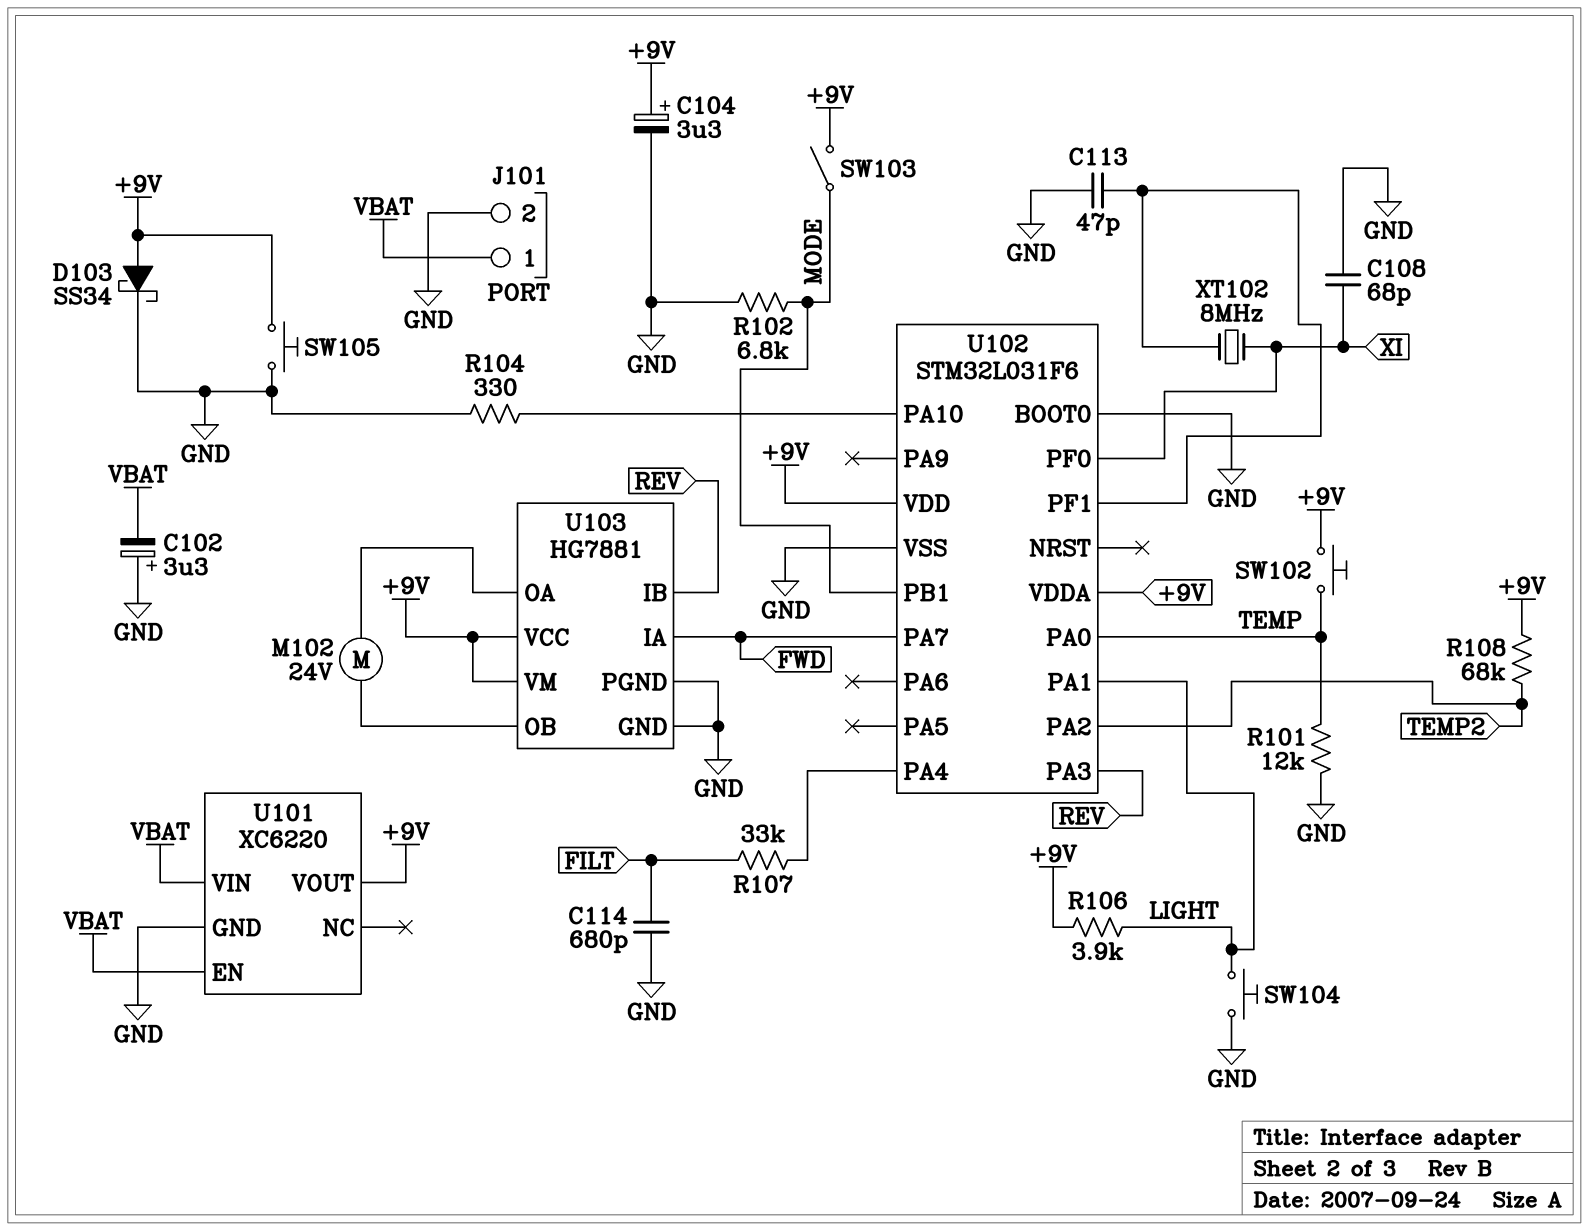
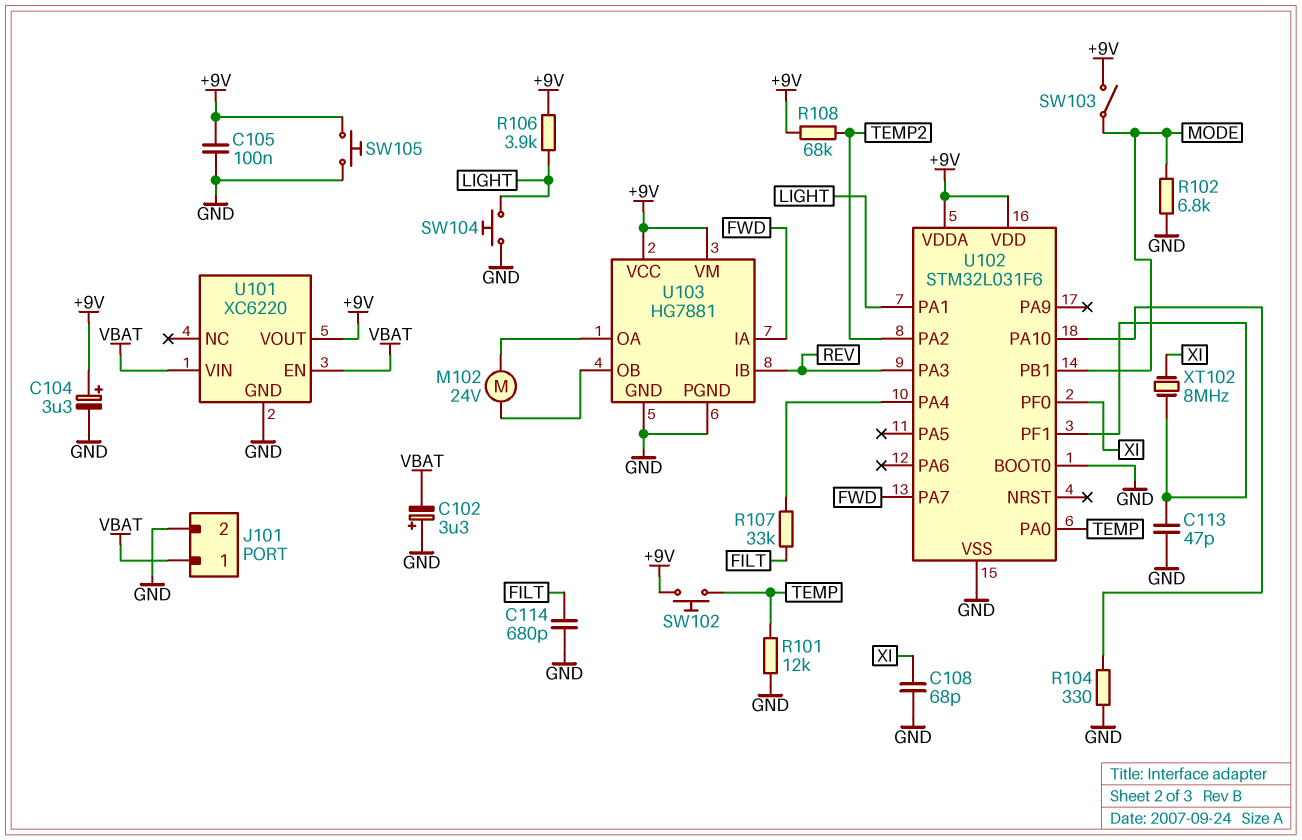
C105: none -> 100nF (+9V, GND)
D103: schottky SS34 (A +9V, K GND) -> none

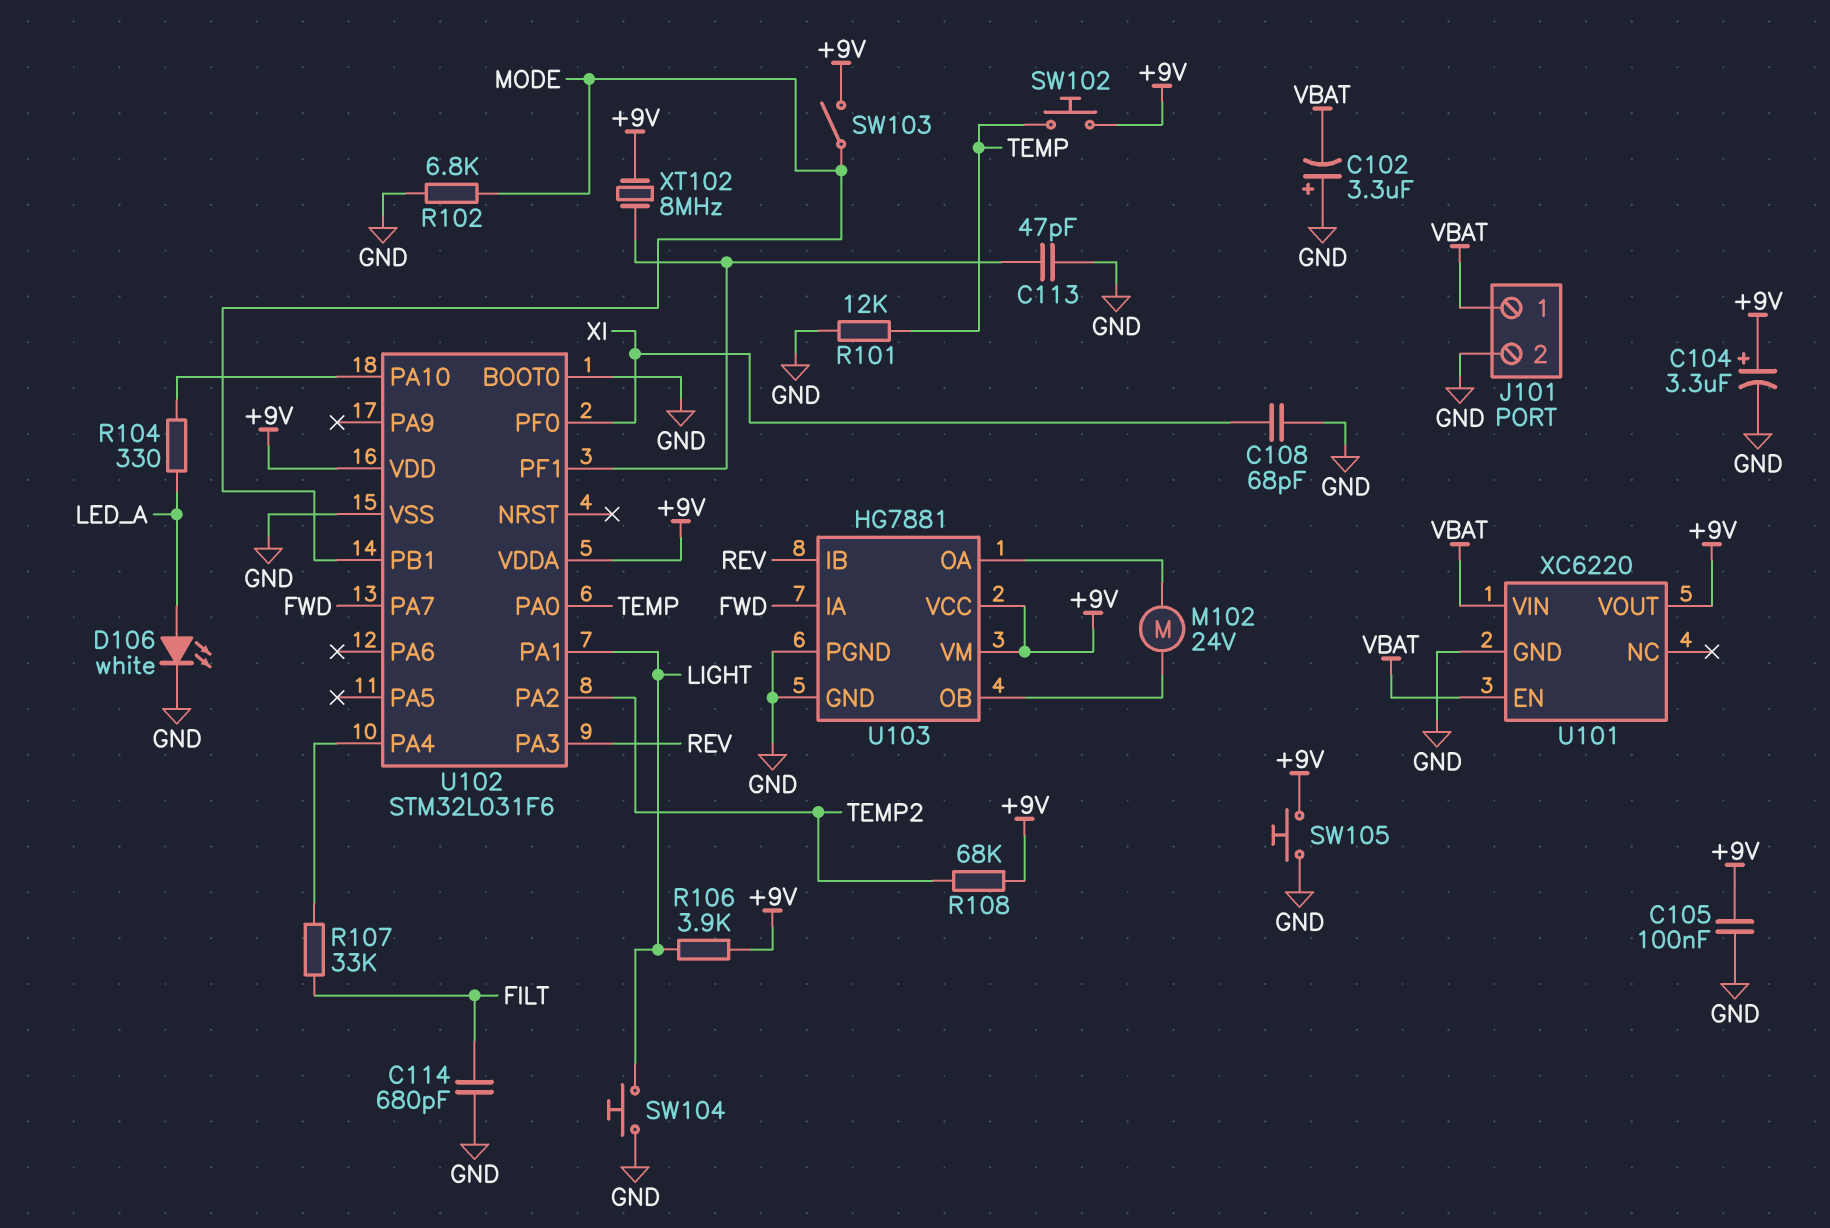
D106: none -> LED white (A LED_A, K GND)
R104: 330 (GND, U102/PA10) -> 330 (LED_A, U102/PA10)
XT102: 8MHz (U102/PF1, XI) -> 8MHz (+9V, U102/PF1)

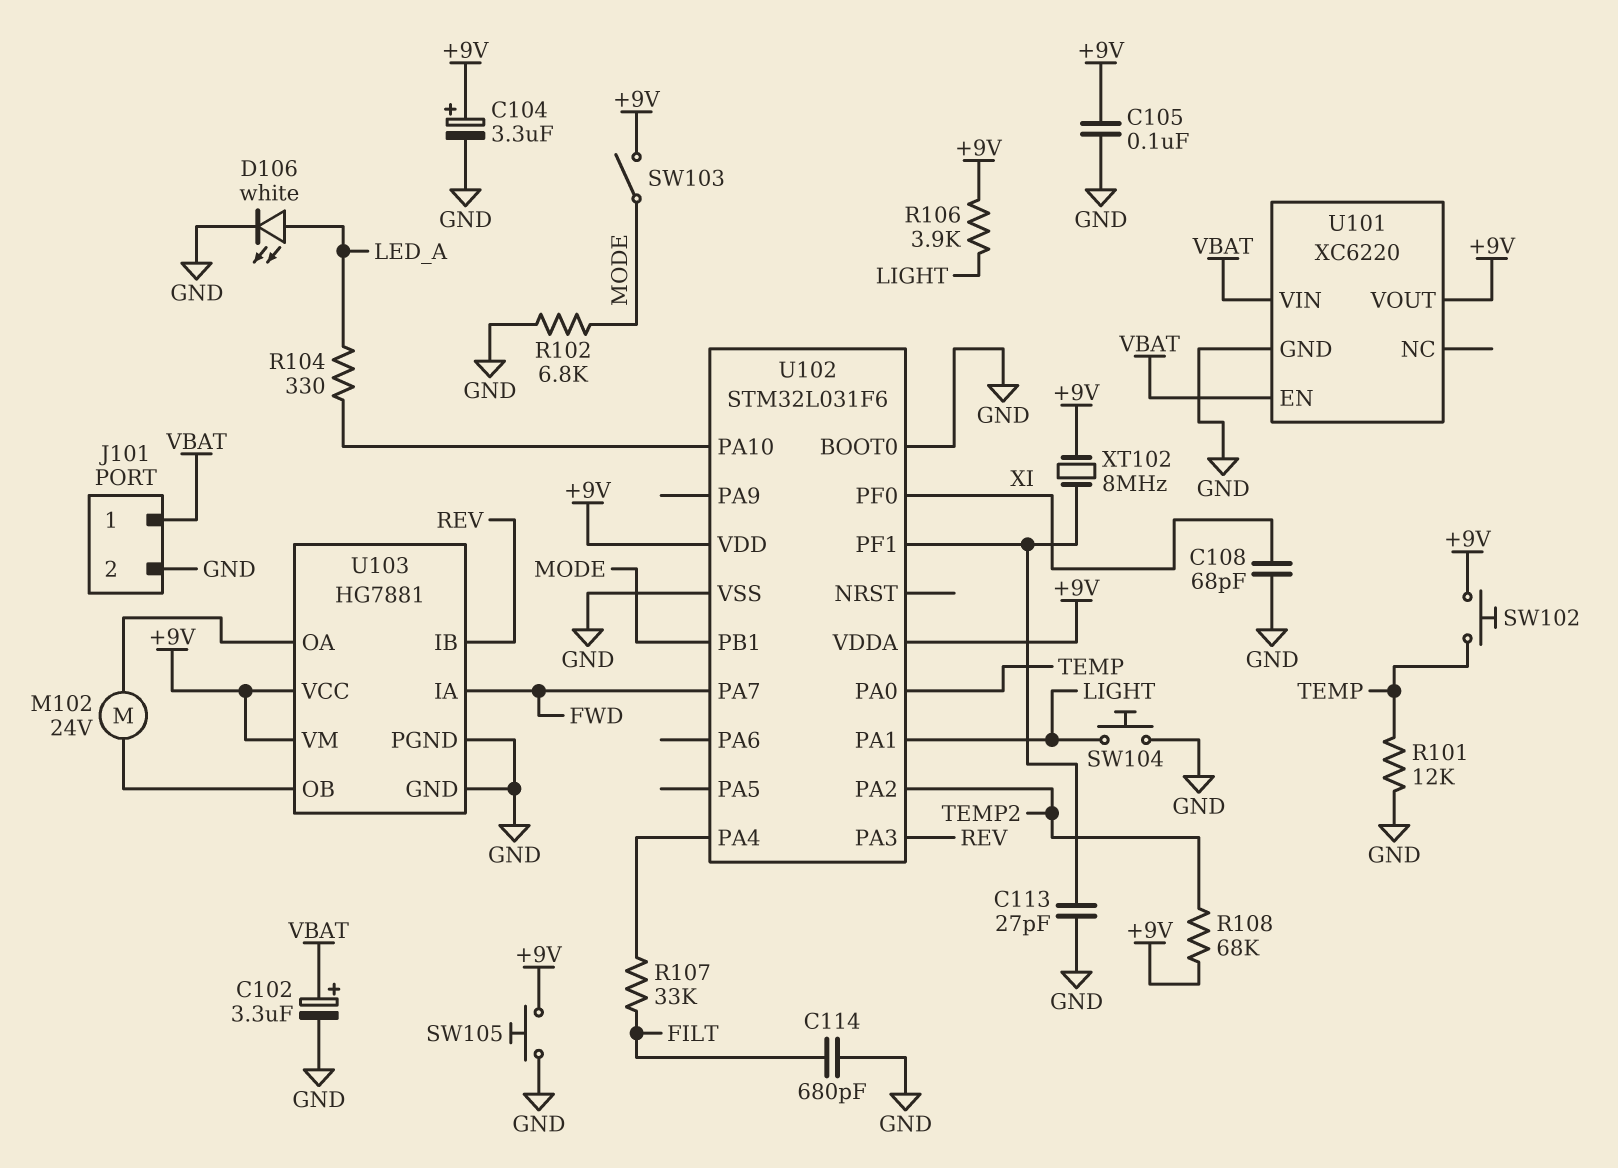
C102: 3.3uF (plus GND, minus VBAT) -> 3.3uF (plus VBAT, minus GND)
C113: 47pF (GND, U102/PF1) -> 27pF (GND, U102/PF1)

